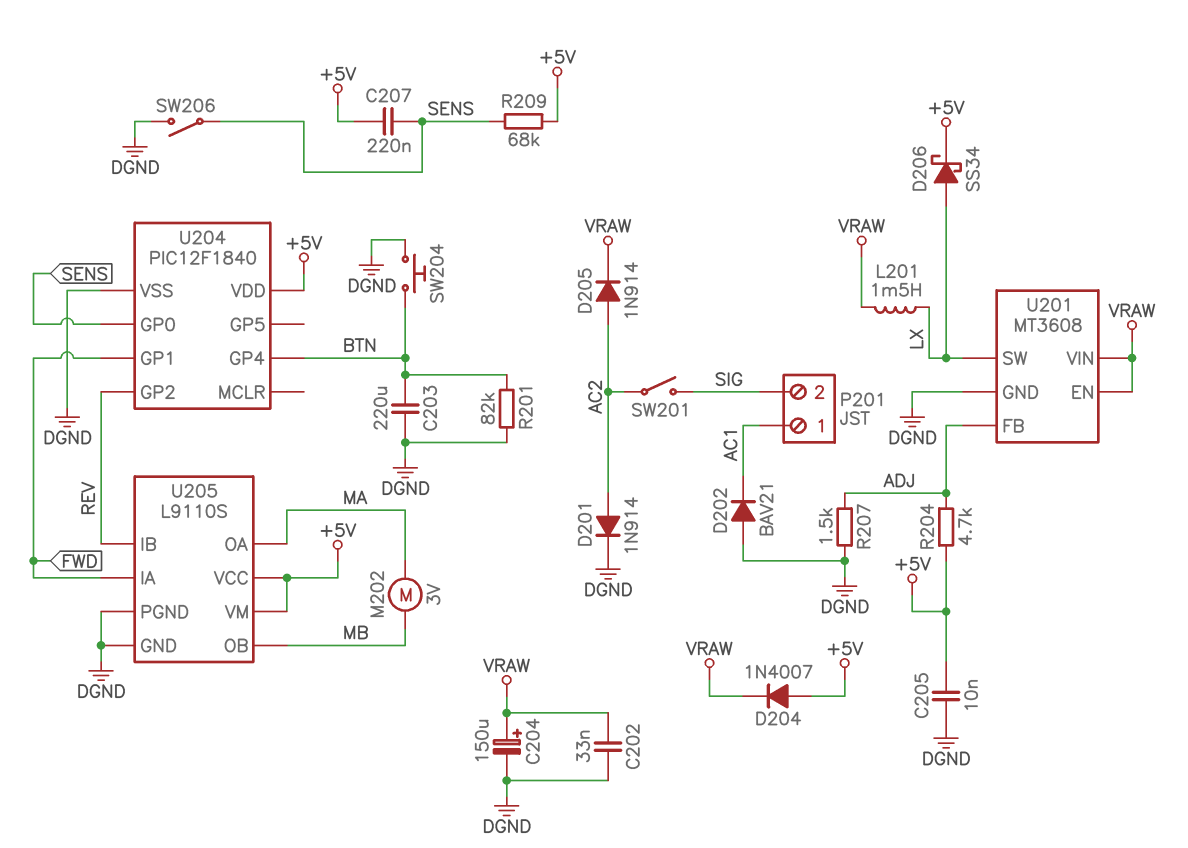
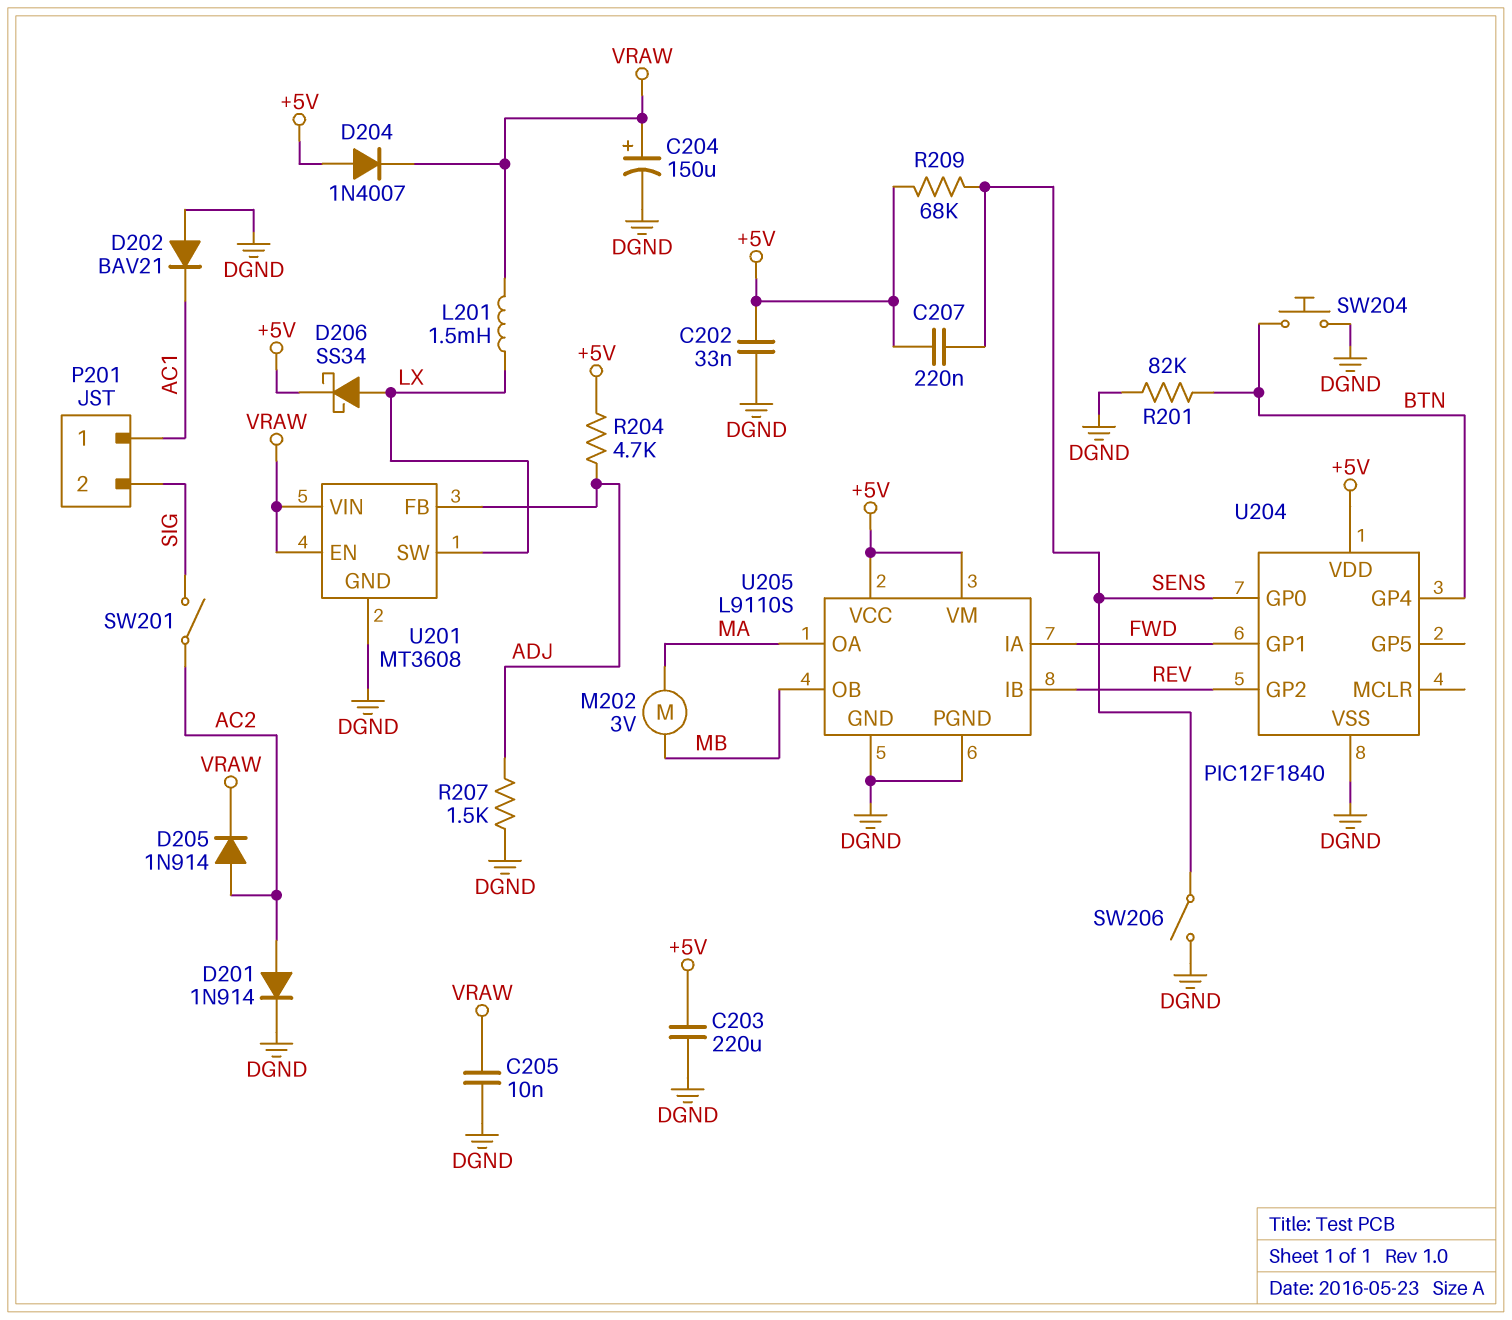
C202: 33nF (DGND, VRAW) -> 33nF (+5V, DGND)
C203: 220uF (BTN, DGND) -> 220uF (+5V, DGND)
C205: 10nF (+5V, DGND) -> 10nF (DGND, VRAW)

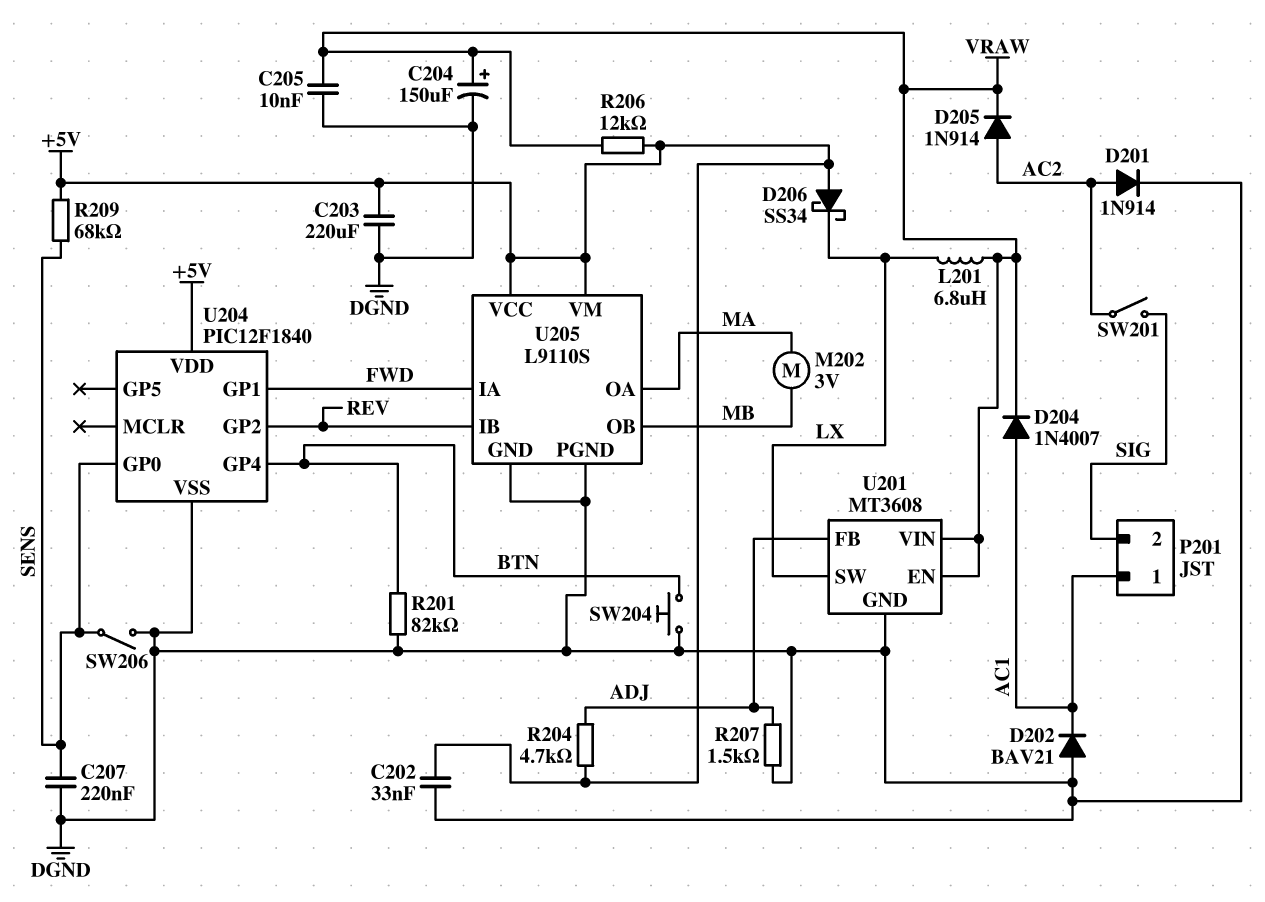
C207: 220nF (+5V, SENS) -> 220nF (DGND, SENS)
D204: diode 1N4007 (A +5V, K VRAW) -> diode 1N4007 (A AC1, K VRAW)
D206: schottky SS34 (A LX, K +5V) -> schottky SS34 (A +5V, K LX)
L201: 1.5mH (LX, VRAW) -> 6.8uH (LX, VRAW)
R206: none -> 12k (+5V, VRAW)

